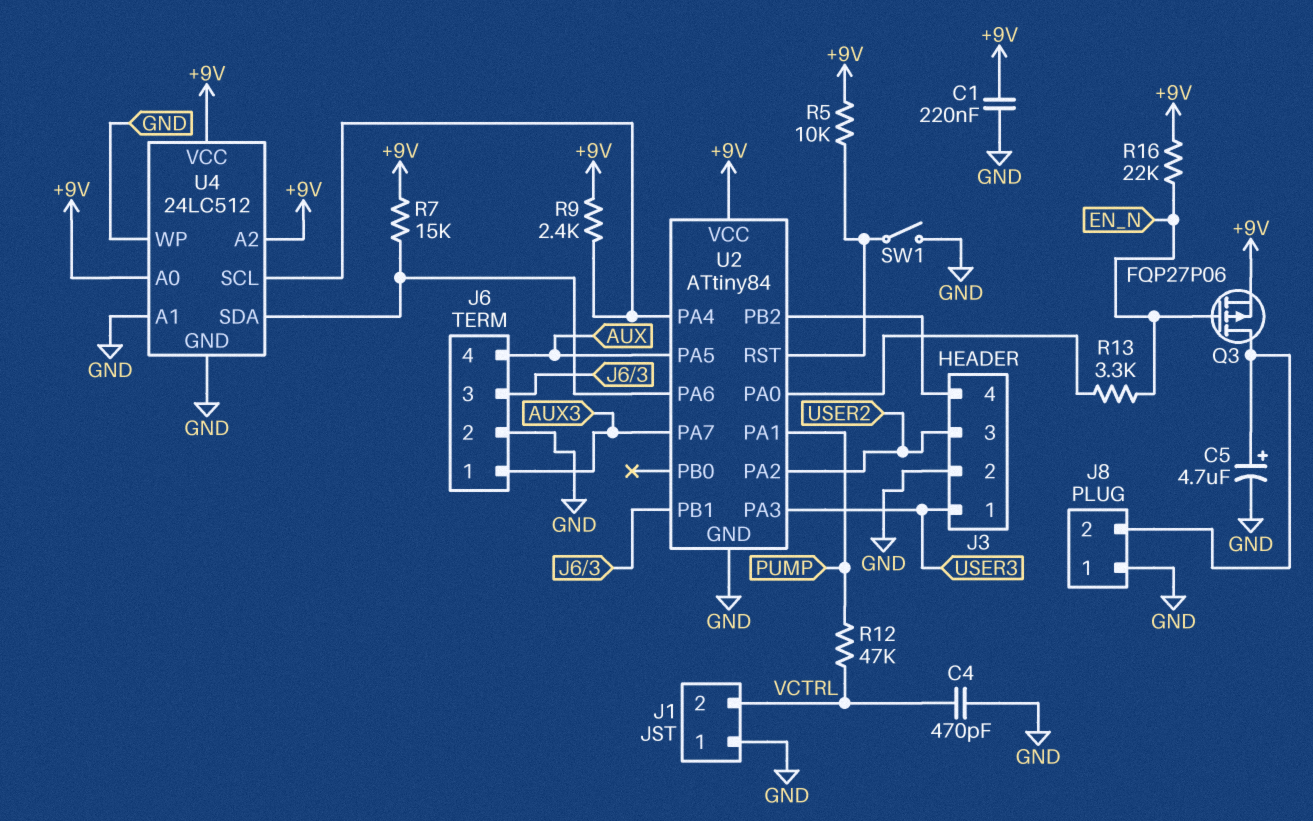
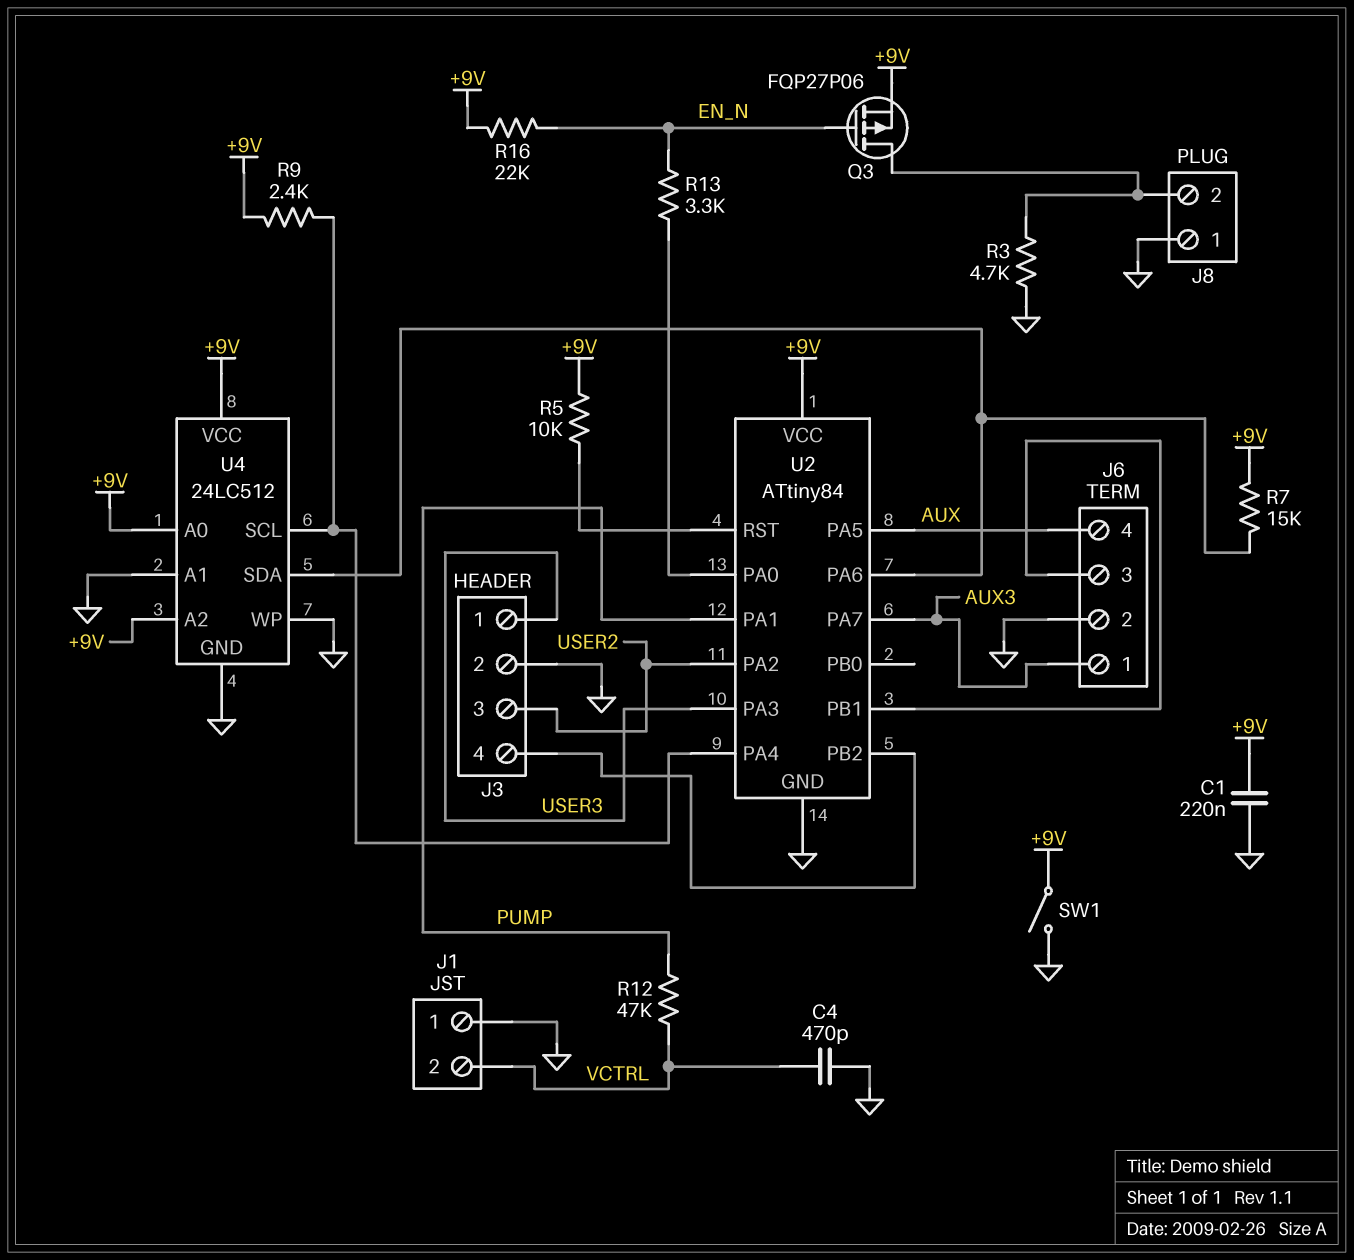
C5: 4.7uF (plus J8/2, minus GND) -> none
R3: none -> 4.7k (GND, J8/2)
SW1: switch (GND, U2/RST) -> switch (+9V, GND)

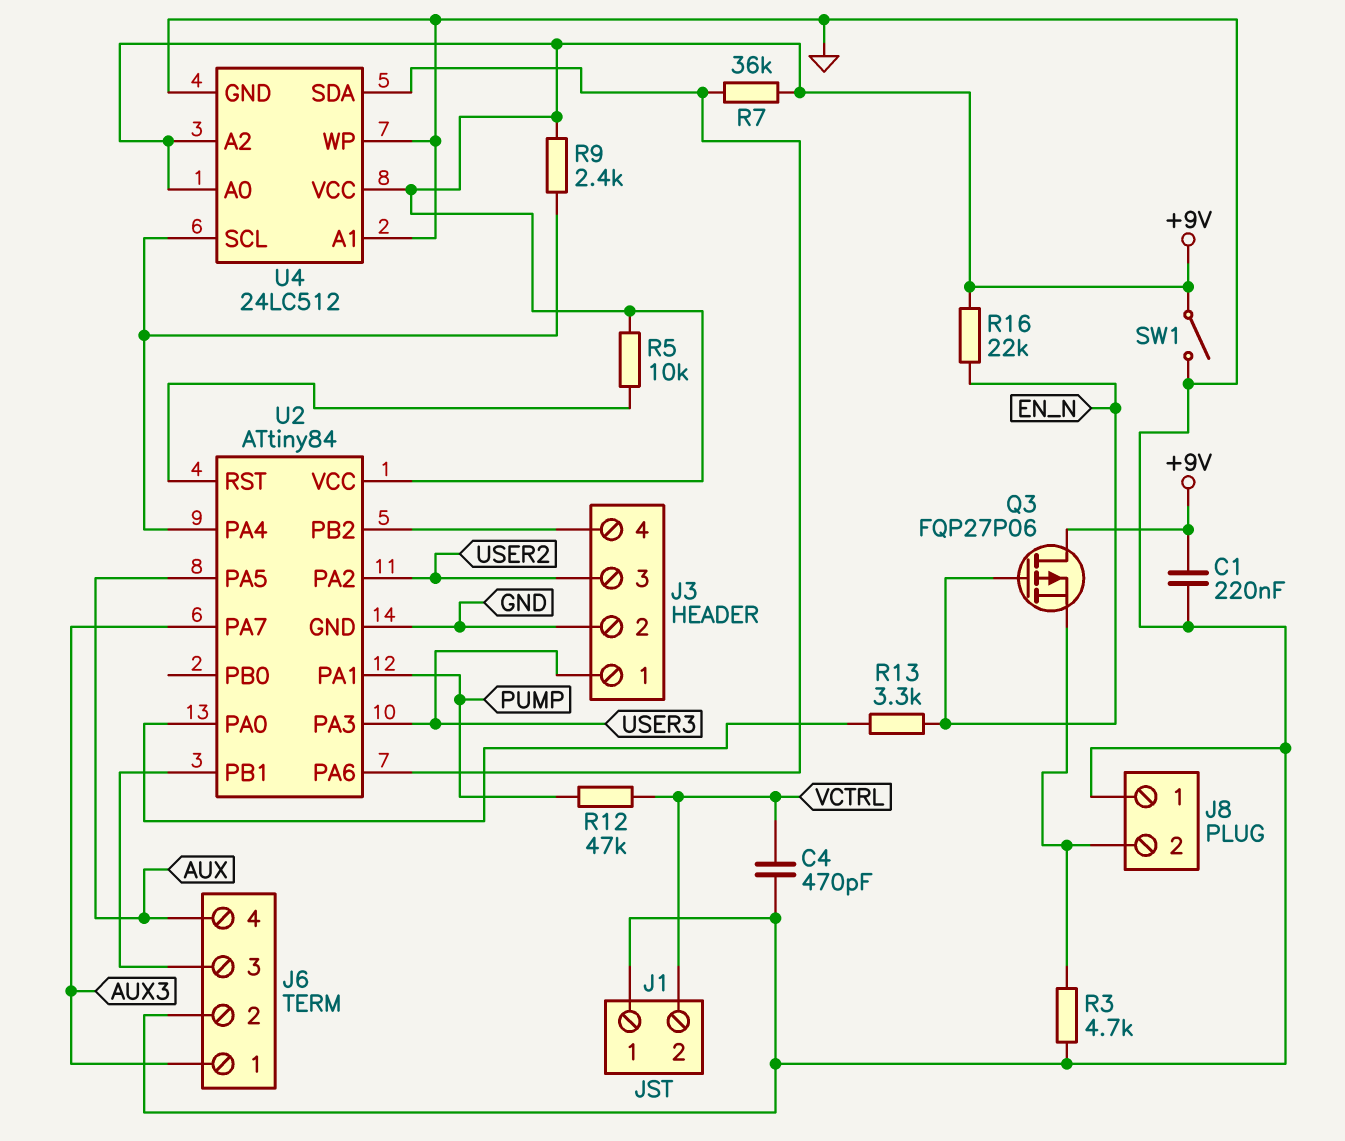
Q3: PMOS FQP27P06 (G EN_N, D J8/2, S +9V) -> PMOS FQP27P06 (G EN_N, D +9V, S J8/2)
R7: 15k (+9V, U2/PA6) -> 36k (+9V, U2/PA6)

